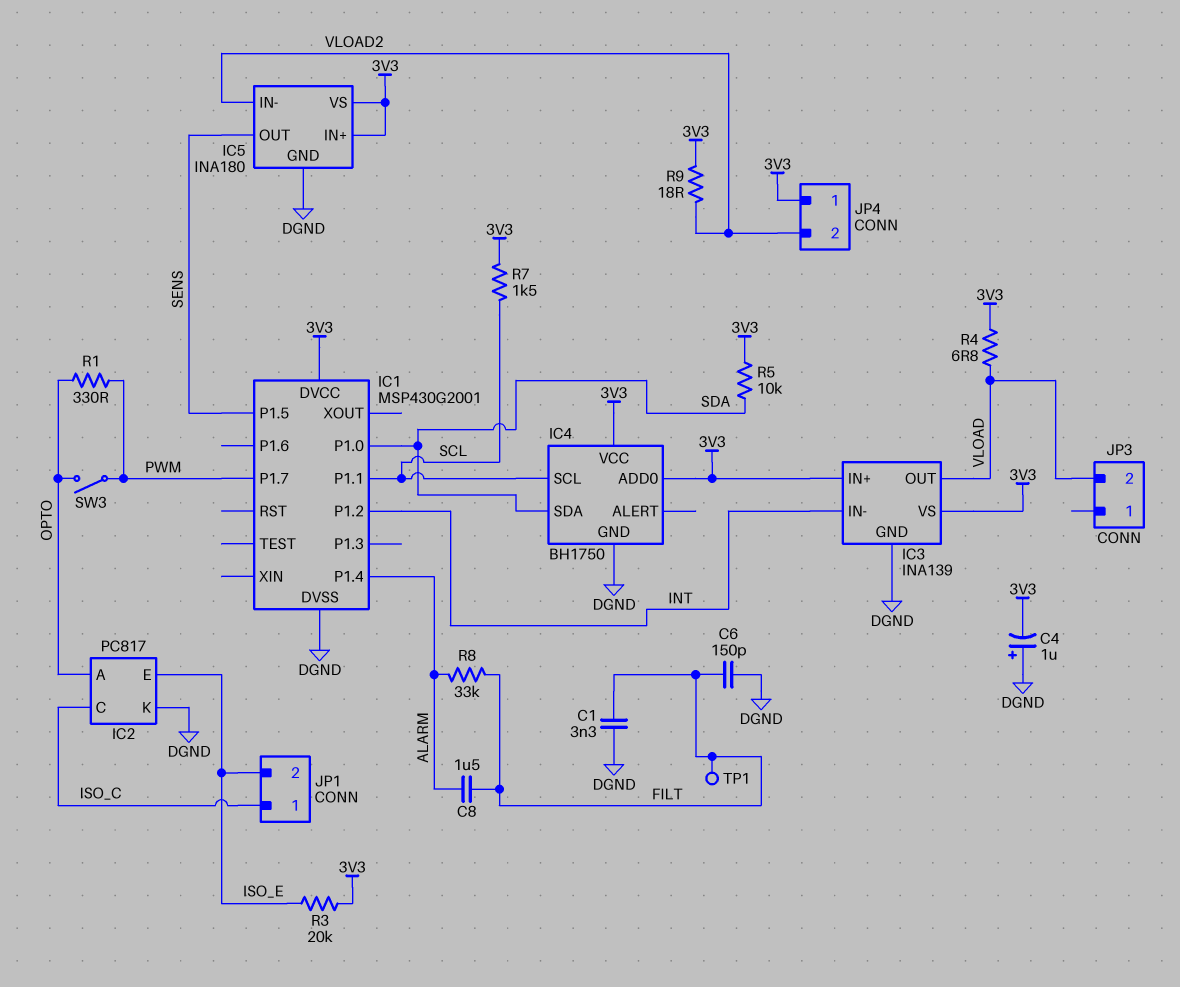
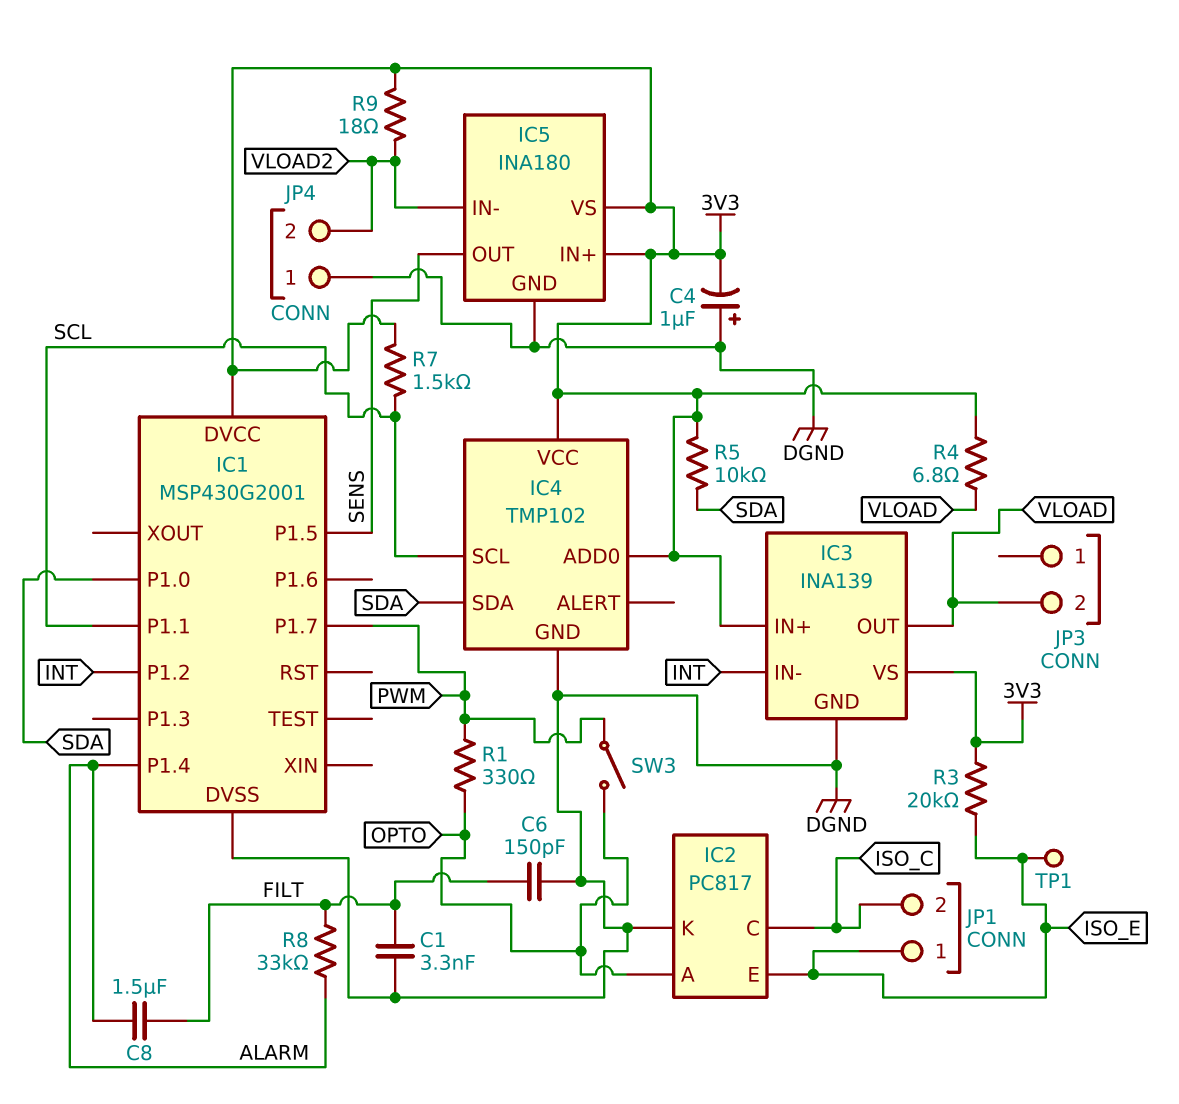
IC4: BH1750 -> TMP102
JP1 pin 1: ISO_C -> ISO_E
JP1 pin 2: ISO_E -> ISO_C
JP4 pin 1: 3V3 -> DGND
TP1: test point (FILT) -> test point (ISO_E)

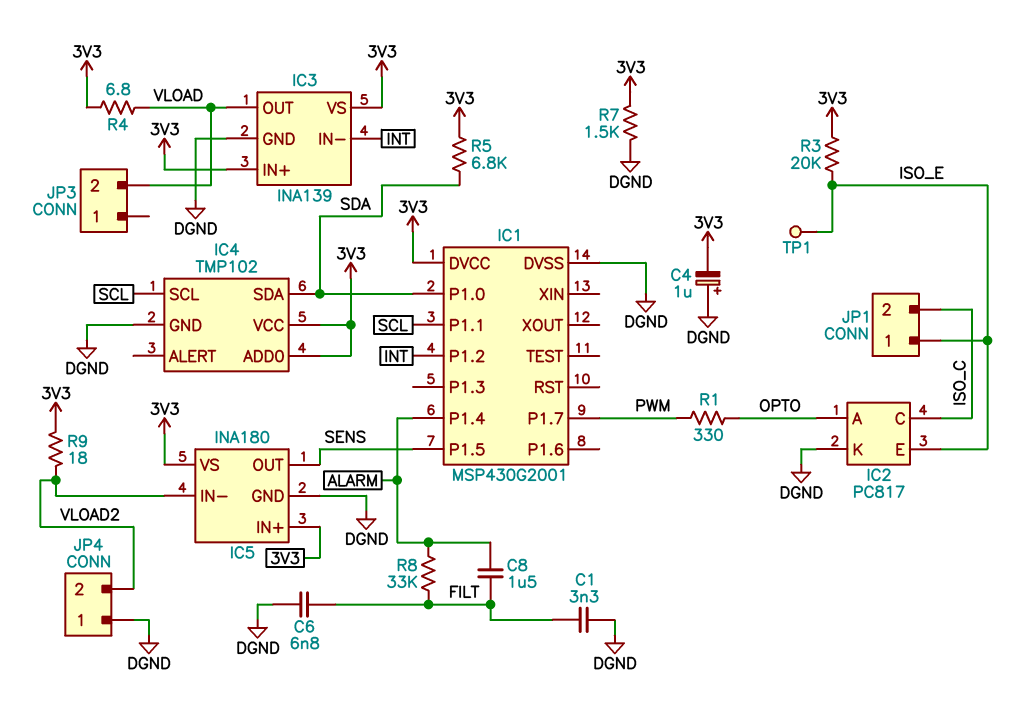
C6: 150pF (DGND, FILT) -> 6.8nF (DGND, FILT)
R5: 10k (3V3, SDA) -> 6.8k (3V3, SDA)
R7: 1.5k (3V3, SCL) -> 1.5k (3V3, DGND)
SW3: switch (OPTO, PWM) -> none

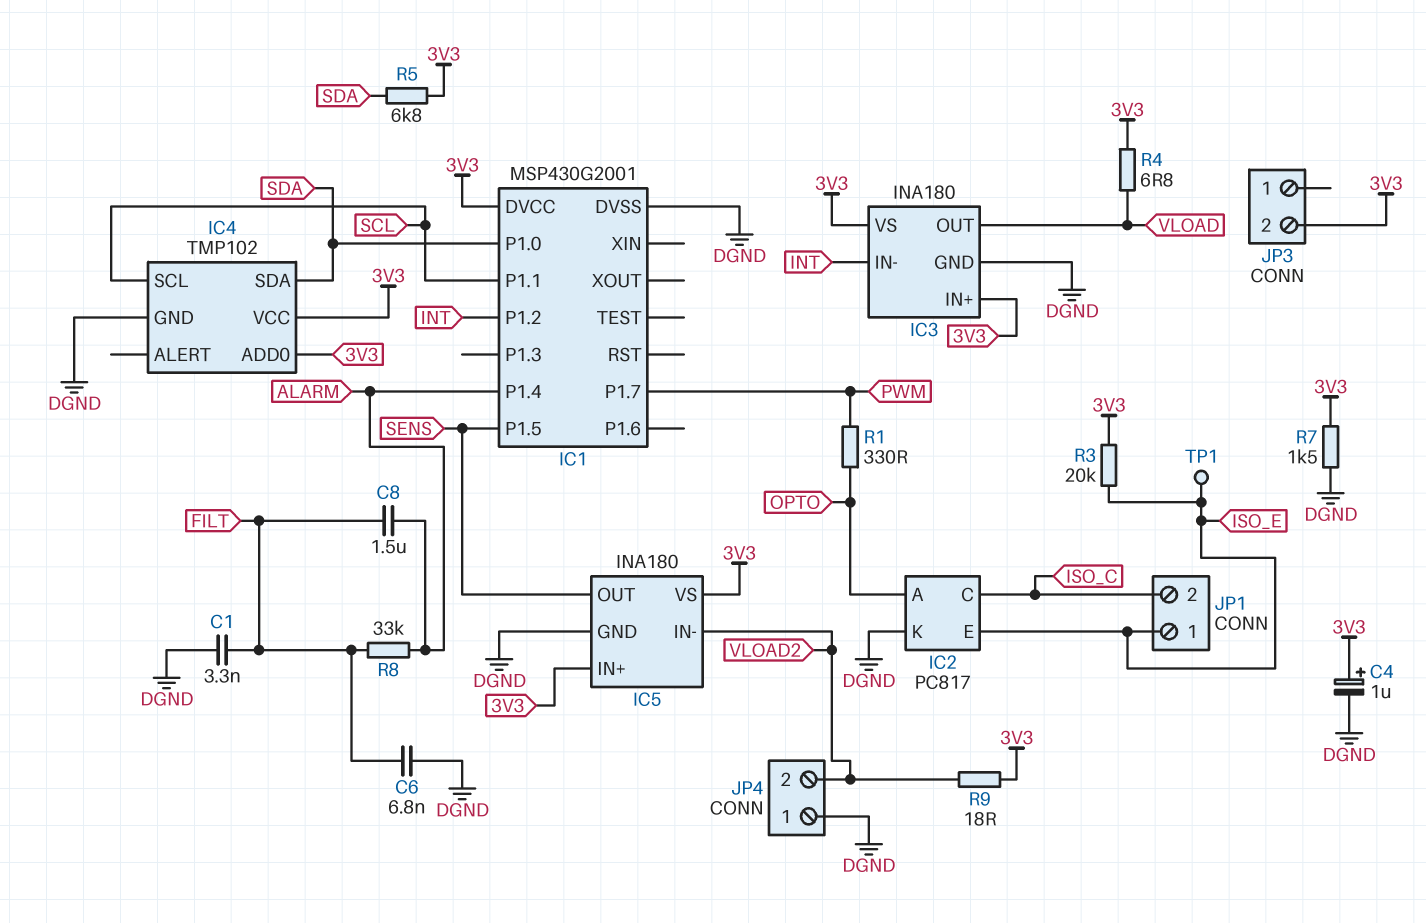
C4: 1uF (plus DGND, minus 3V3) -> 1uF (plus 3V3, minus DGND)
IC3: INA139 -> INA180
JP3 pin 2: VLOAD -> 3V3

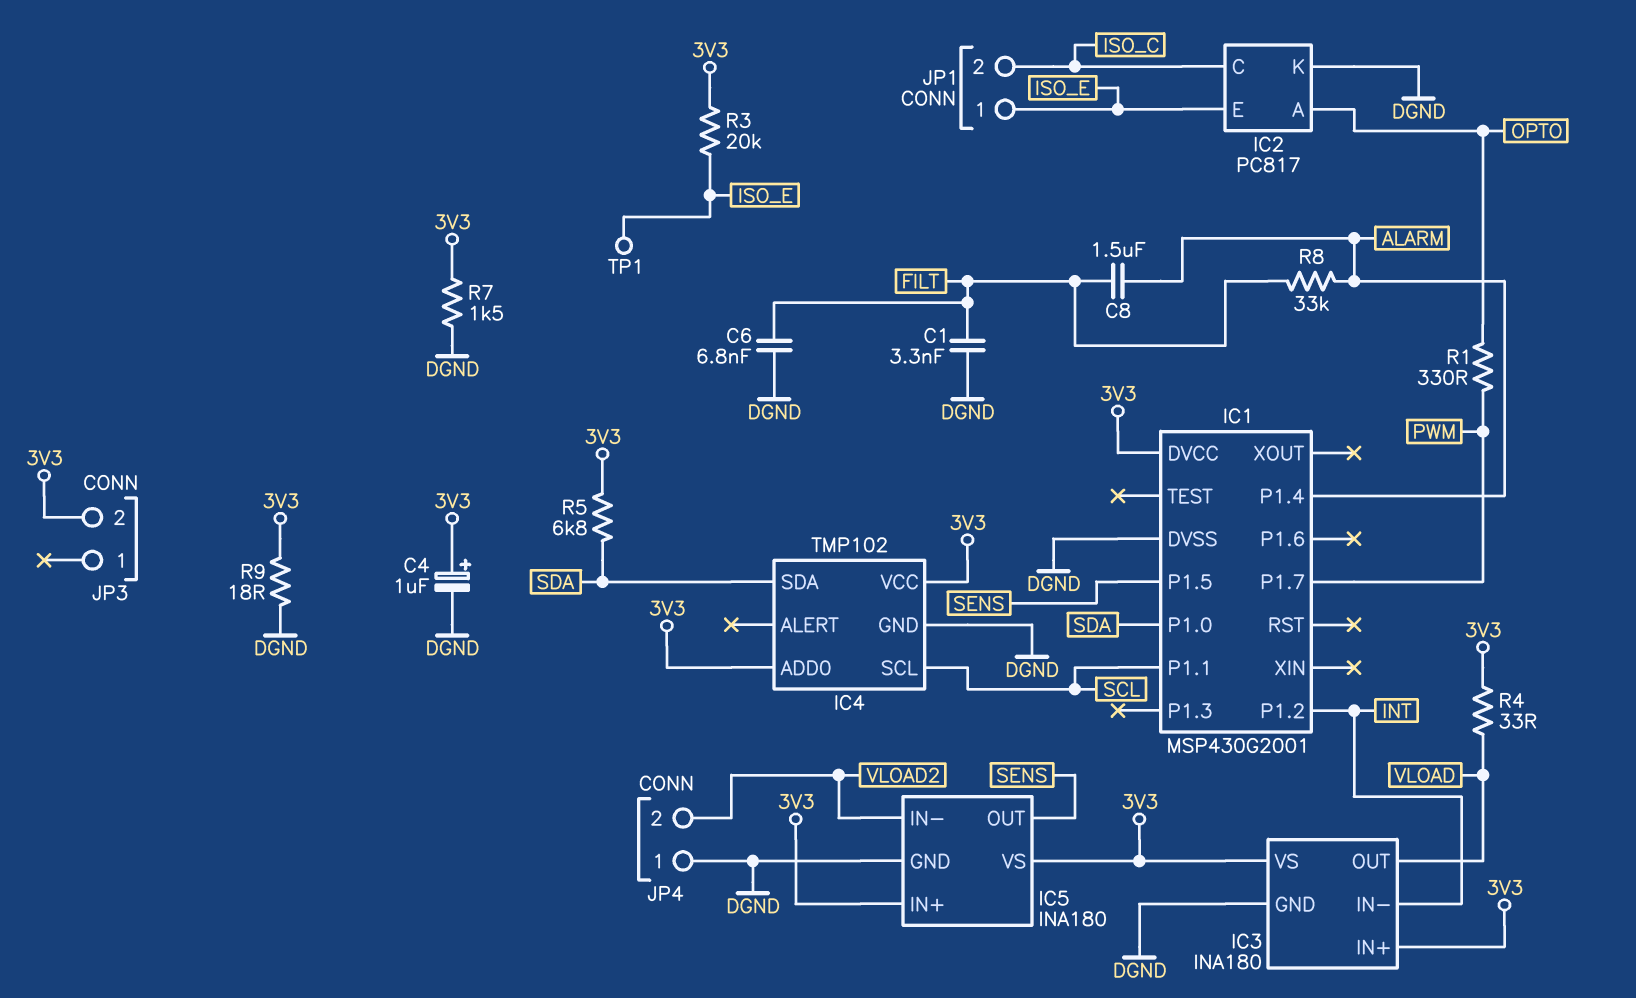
R4: 6.8 (3V3, VLOAD) -> 33 (3V3, VLOAD)
R9: 18 (3V3, VLOAD2) -> 18 (3V3, DGND)

